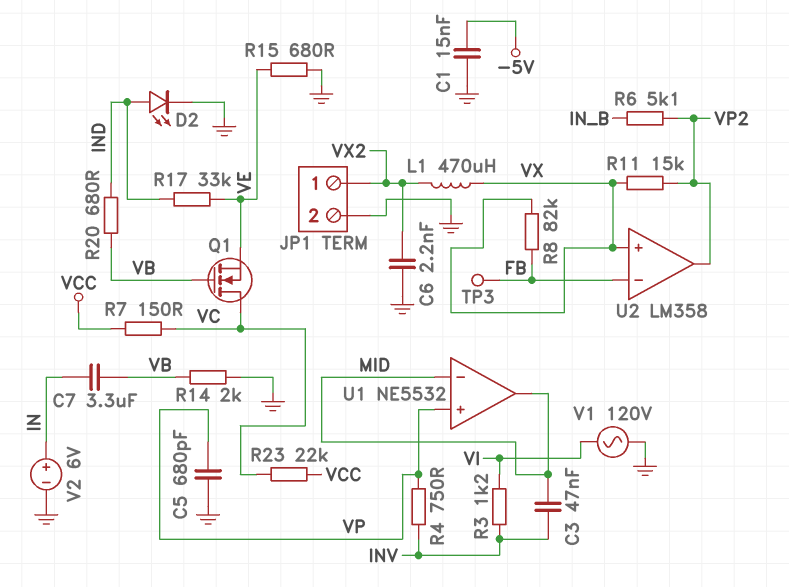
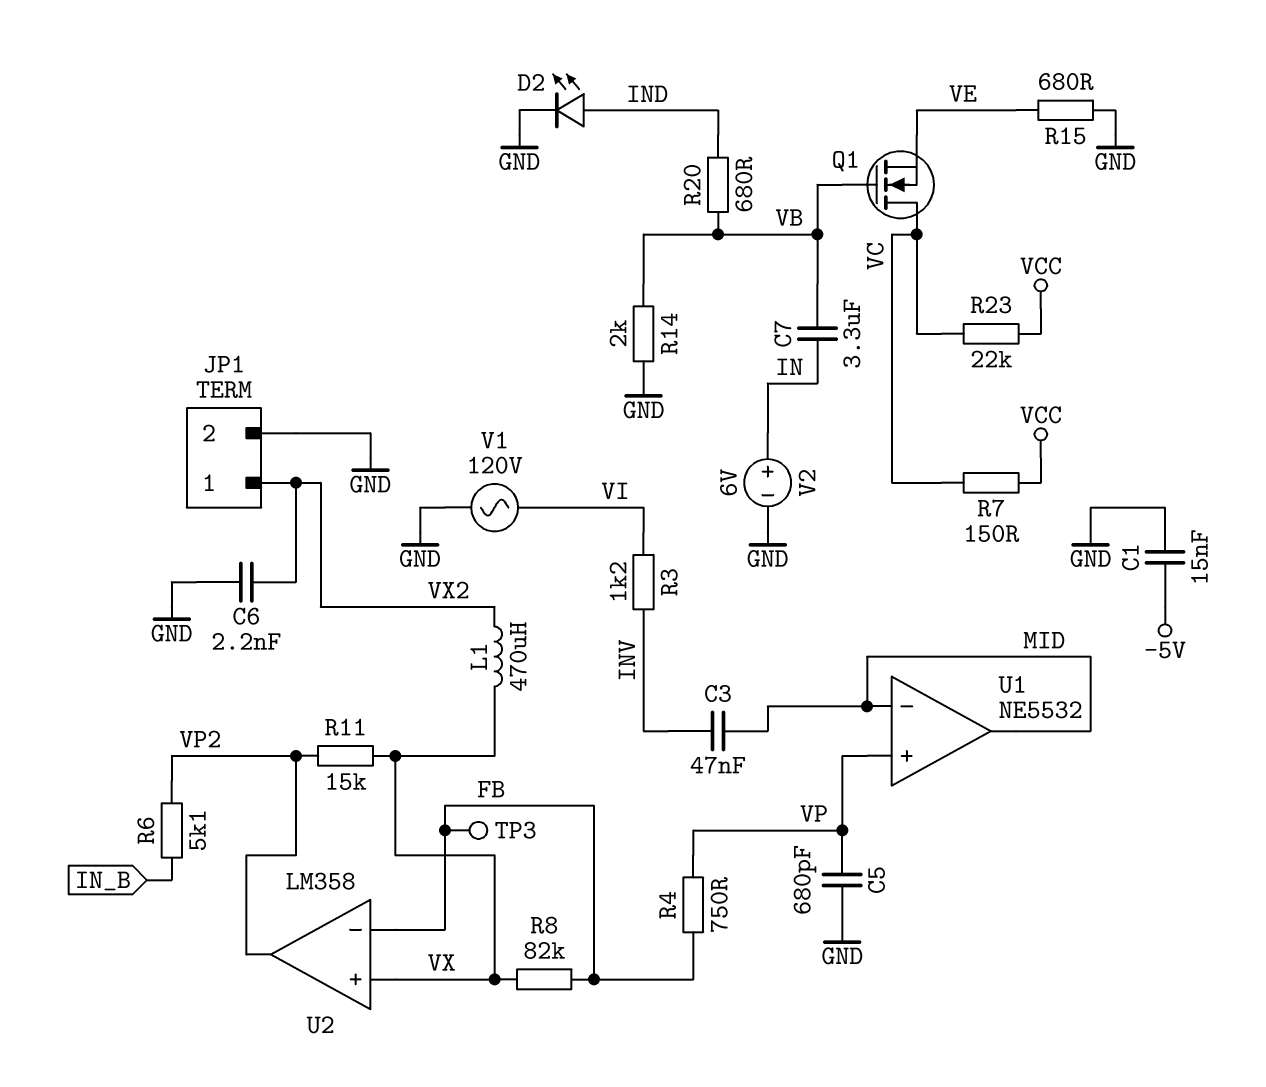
R4: 750 (INV, VP) -> 750 (FB, VP)
R17: 33k (IND, VE) -> none

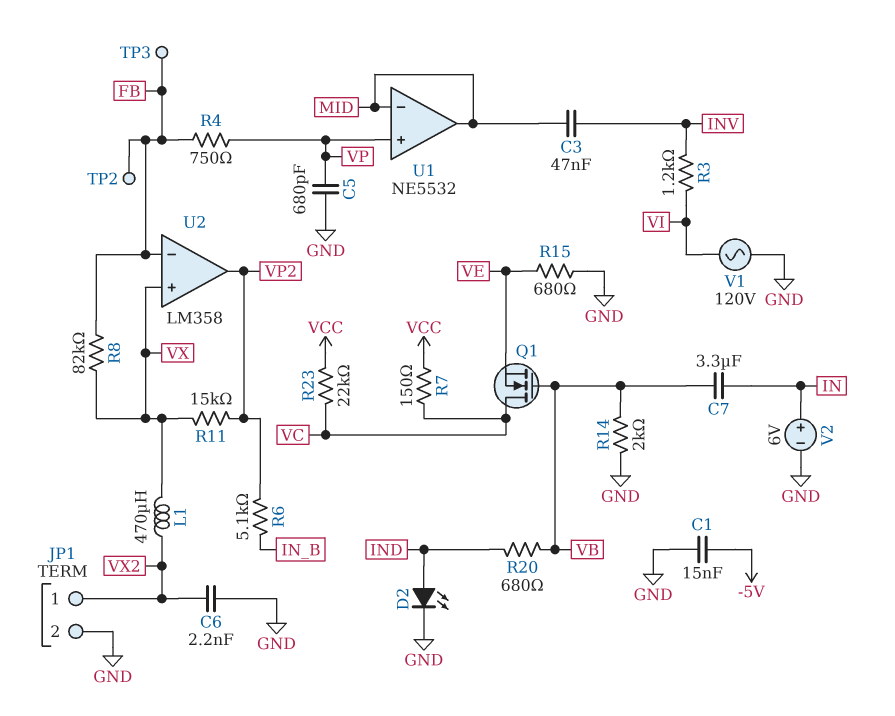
TP2: none -> test point (FB)

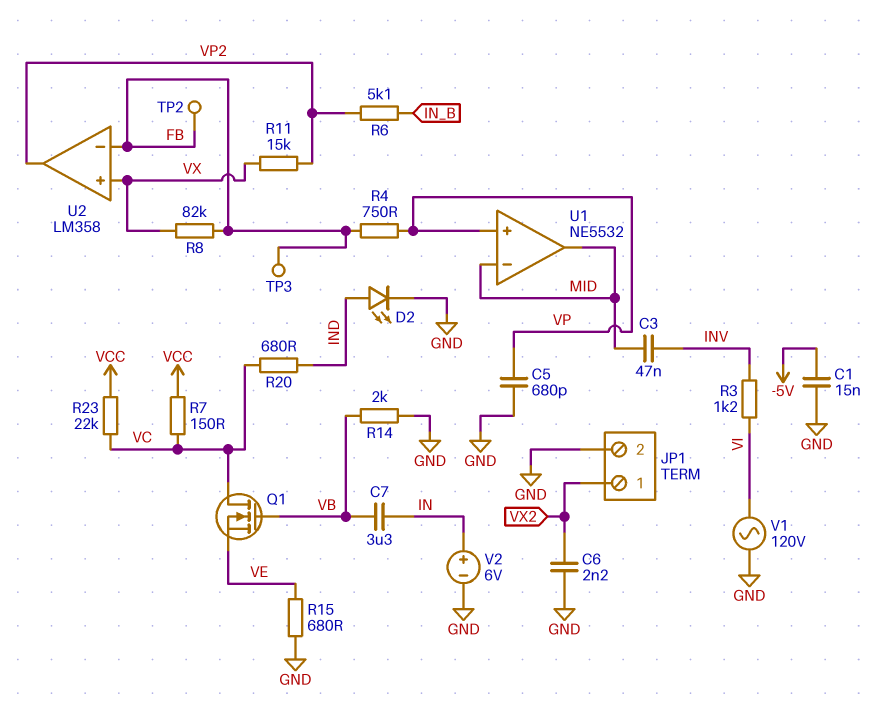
L1: 470uH (VX, VX2) -> none
R20: 680 (IND, VB) -> 680 (IND, VC)

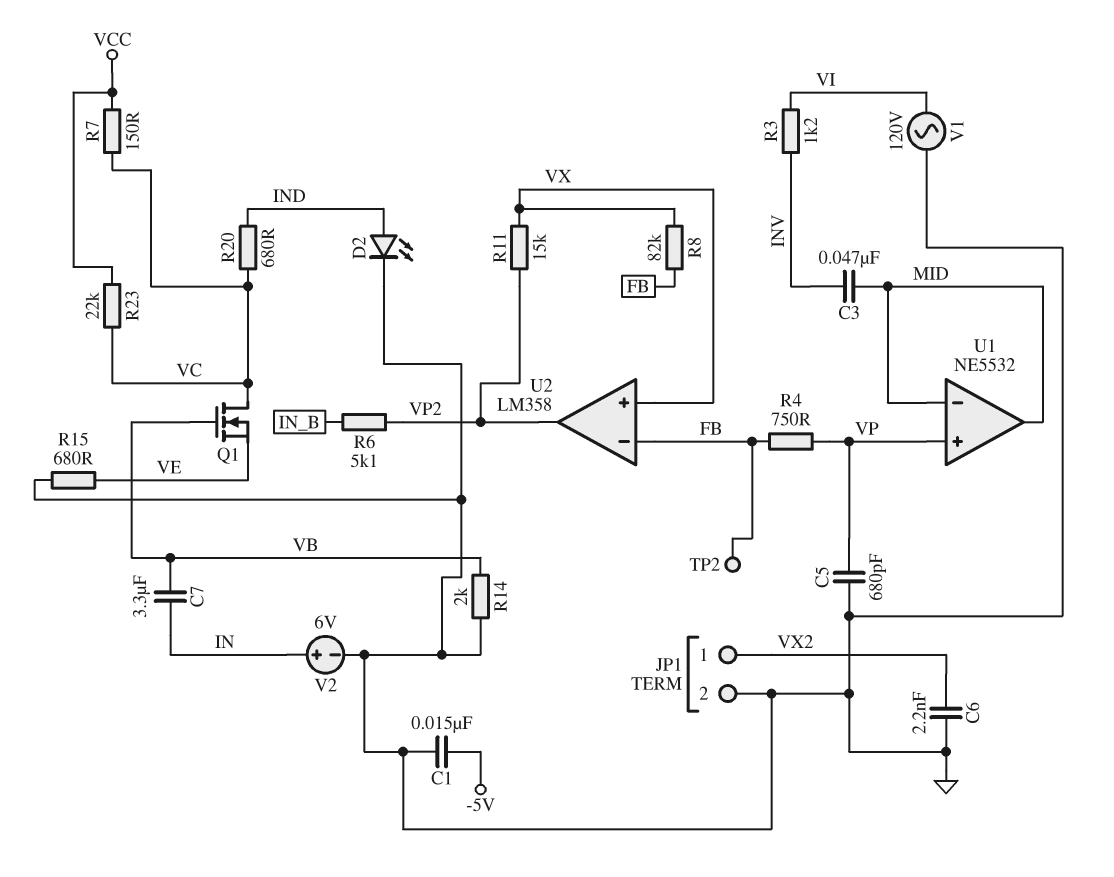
TP3: test point (FB) -> none

